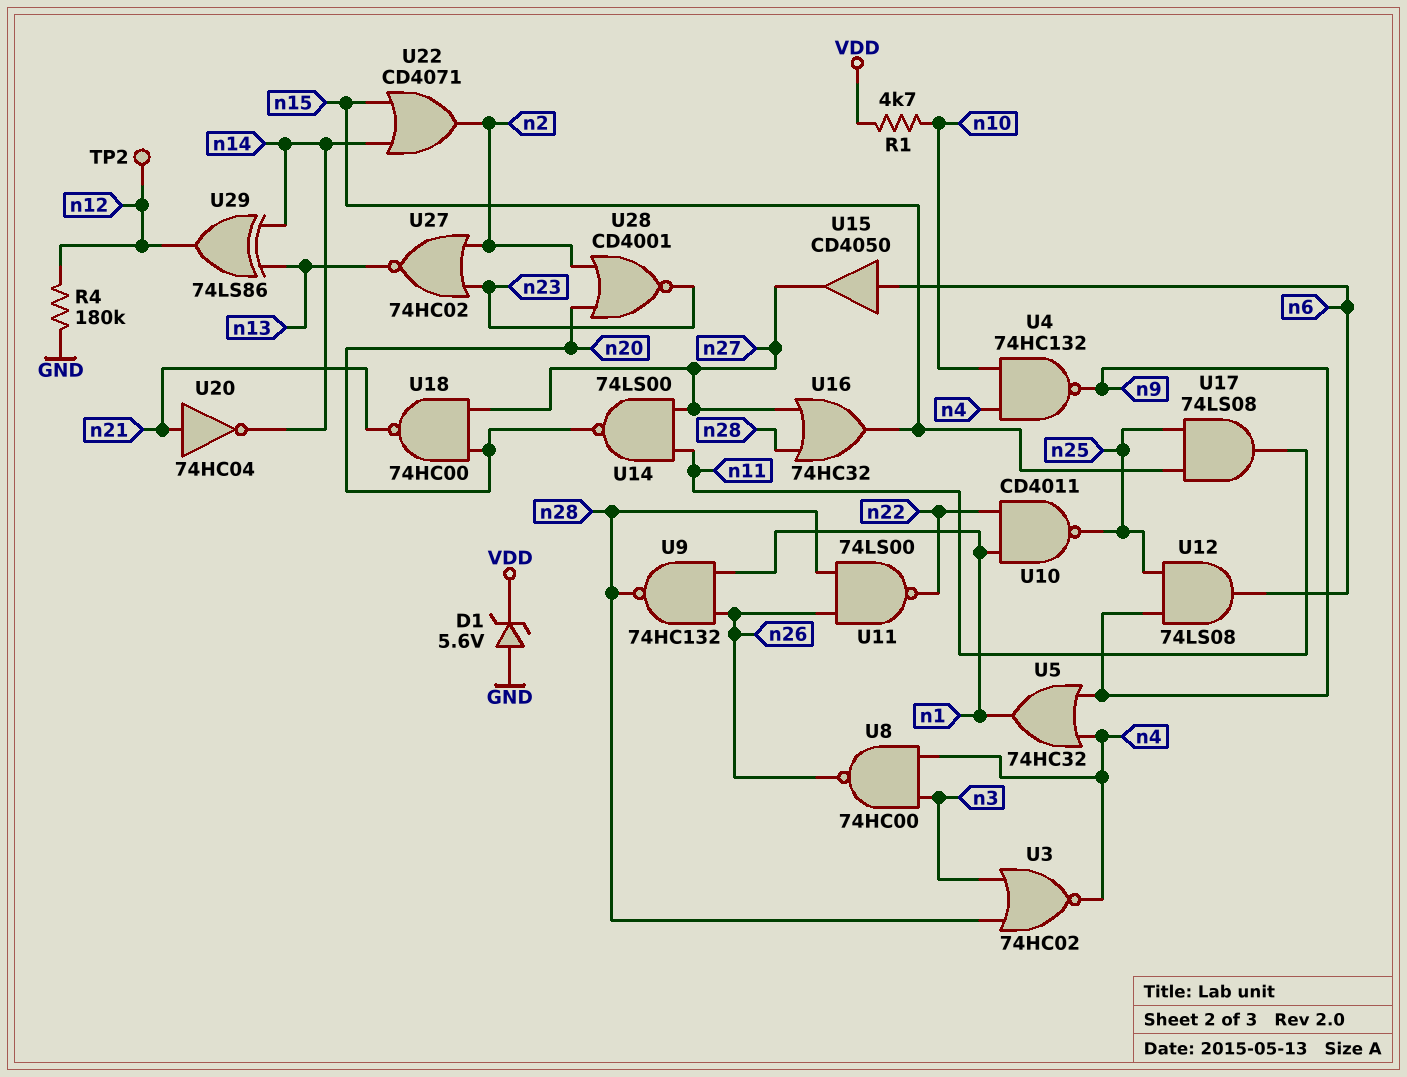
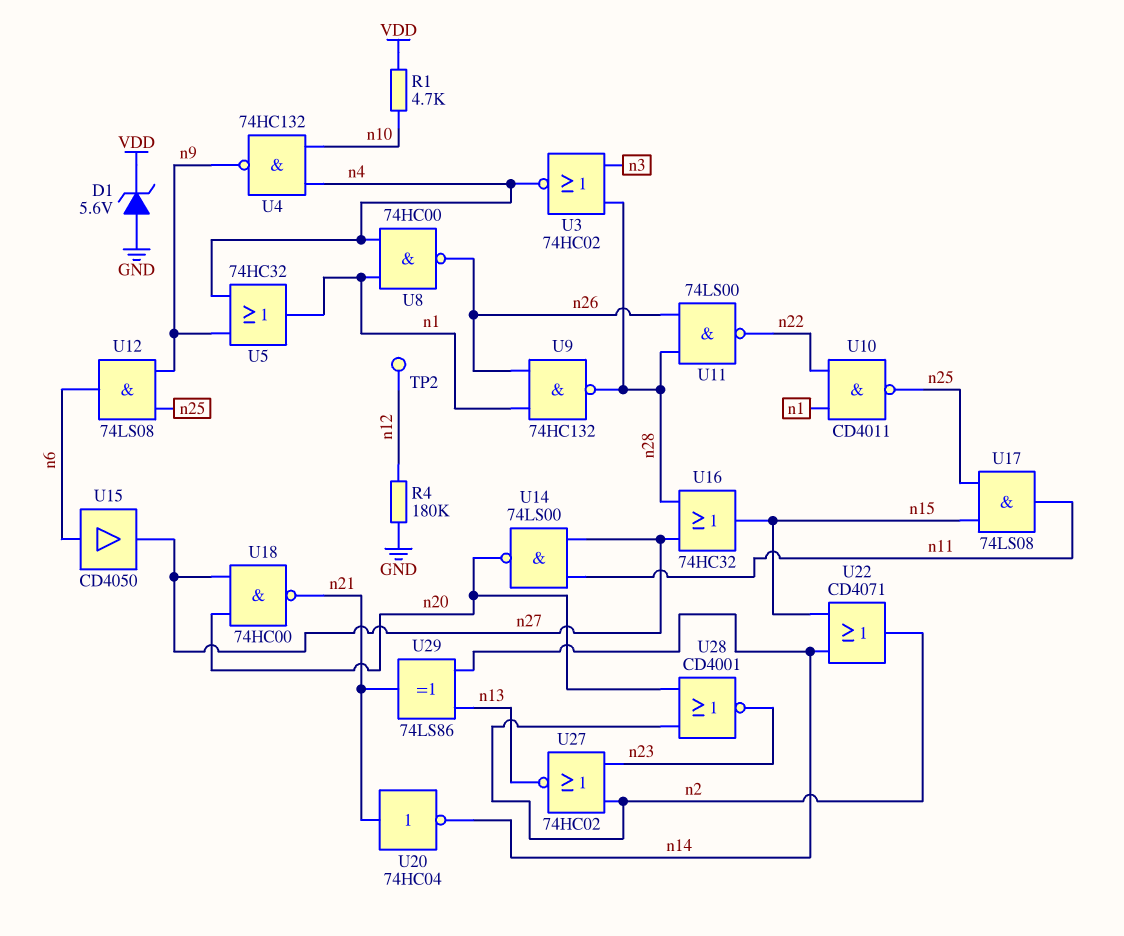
U8: NAND 74HC00 (in n3, in n4, out n26) -> NAND 74HC00 (in n1, in n4, out n26)
U29: XOR 74LS86 (in n13, in n14, out n12) -> XOR 74LS86 (in n13, in n14, out n21)

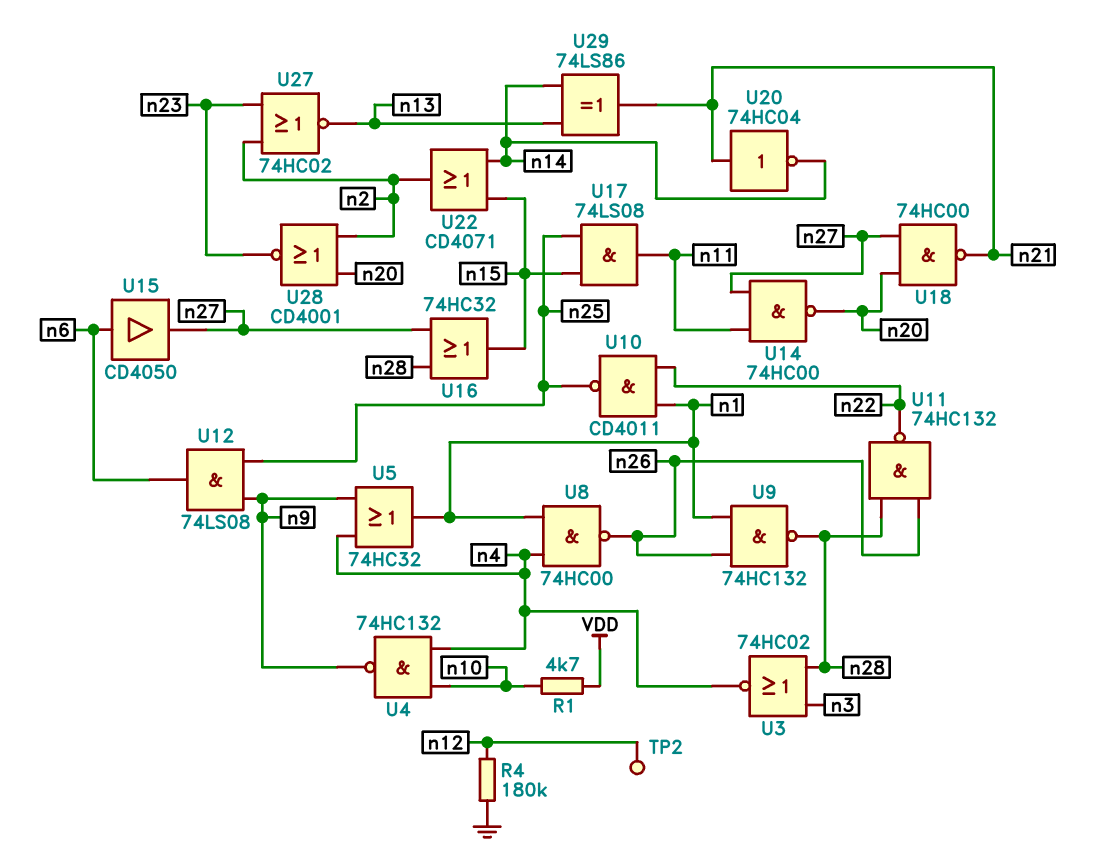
D1: zener 5.6V (A GND, K VDD) -> none
U11: NAND 74LS00 (in n26, in n28, out n22) -> NAND 74HC132 (in n26, in n28, out n22)
U14: NAND 74LS00 (in n11, in n27, out n20) -> NAND 74HC00 (in n11, in n27, out n20)

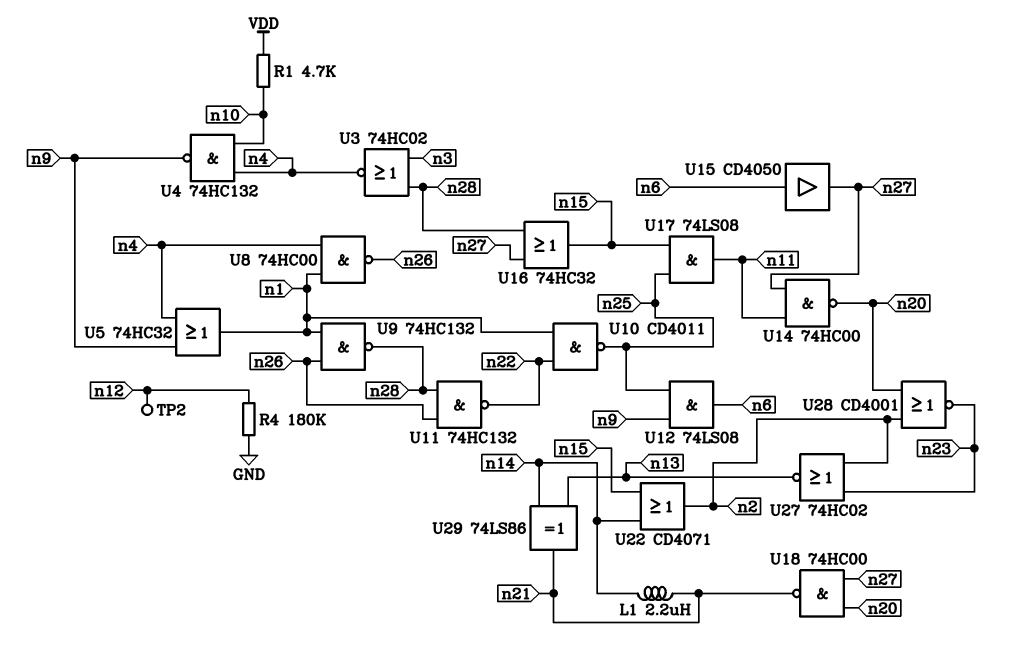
L1: none -> 2.2uH (n14, n21)
U20: NOT 74HC04 (in n21, out n14) -> none

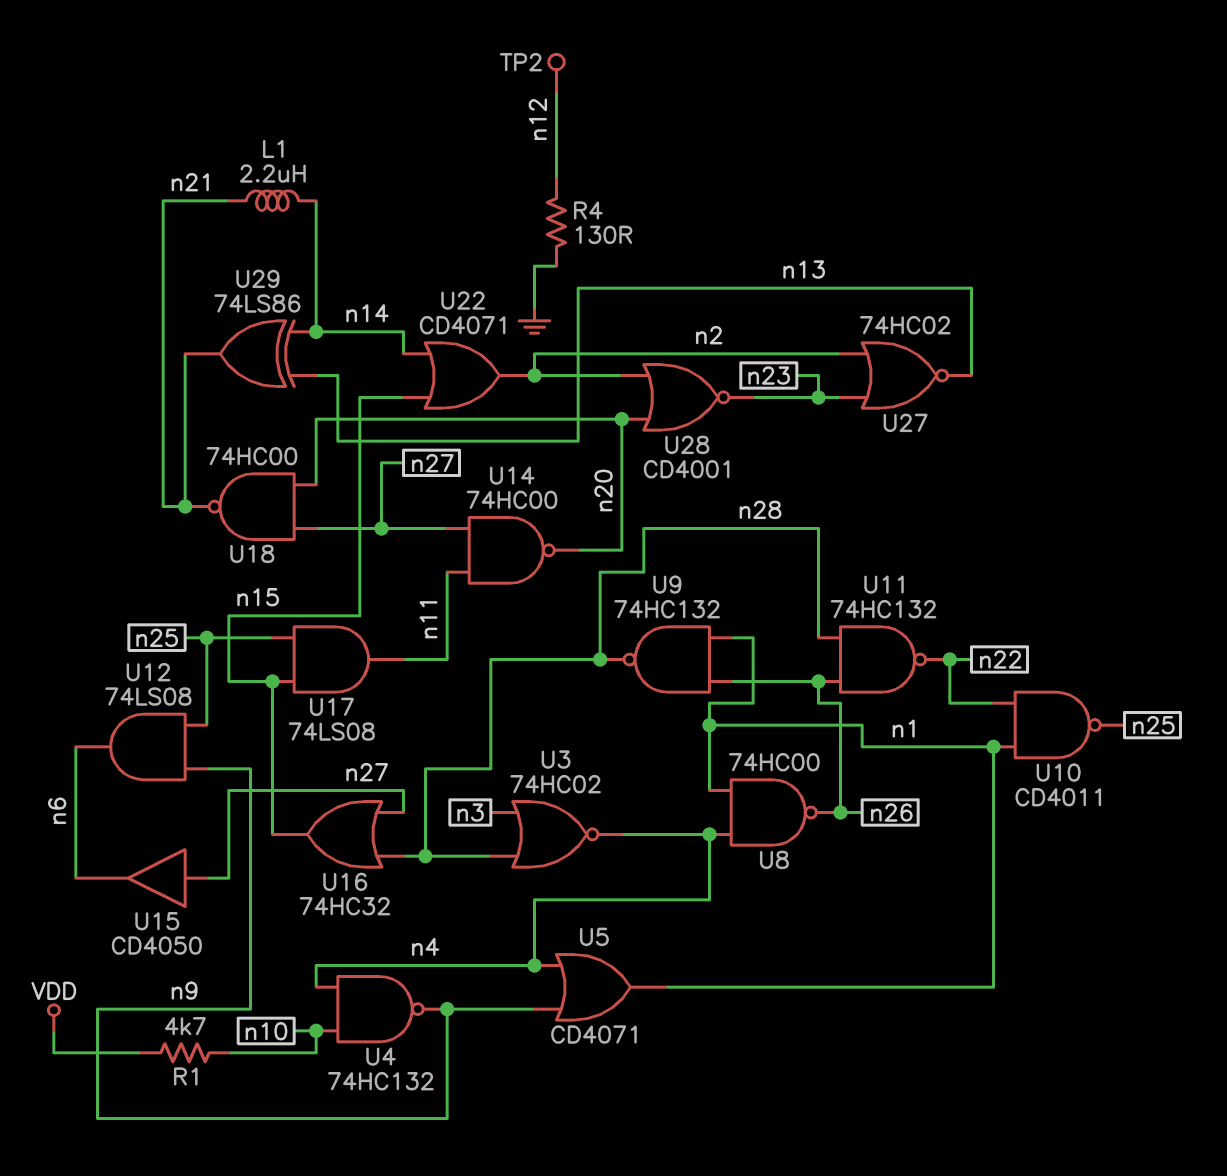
R4: 180k (GND, n12) -> 130 (GND, n12)
U5: OR 74HC32 (in n4, in n9, out n1) -> OR CD4071 (in n4, in n9, out n1)
U15: buffer CD4050 (in n6, out n27) -> buffer CD4050 (in n27, out n6)

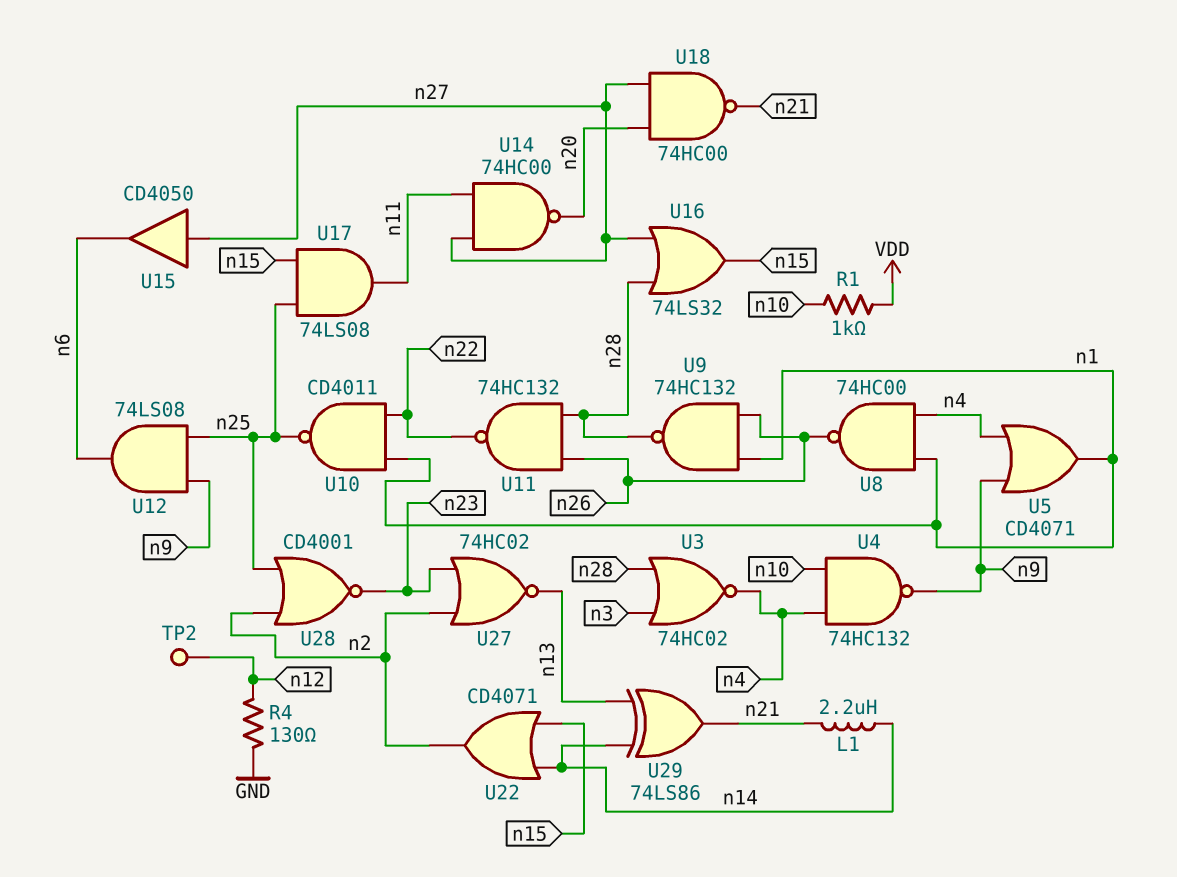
R1: 4.7k (VDD, n10) -> 1k (VDD, n10)
U16: OR 74HC32 (in n27, in n28, out n15) -> OR 74LS32 (in n27, in n28, out n15)
U28: NOR CD4001 (in n2, in n20, out n23) -> NOR CD4001 (in n2, in n25, out n23)

